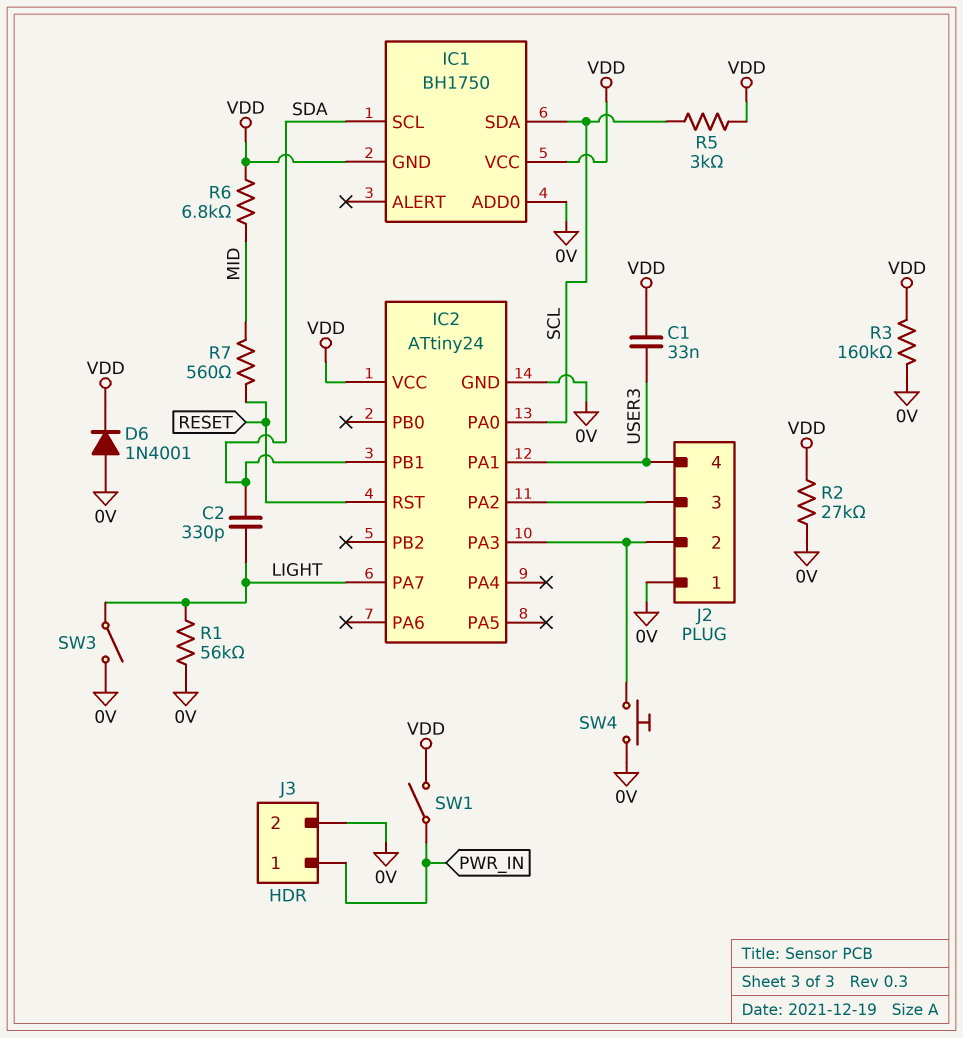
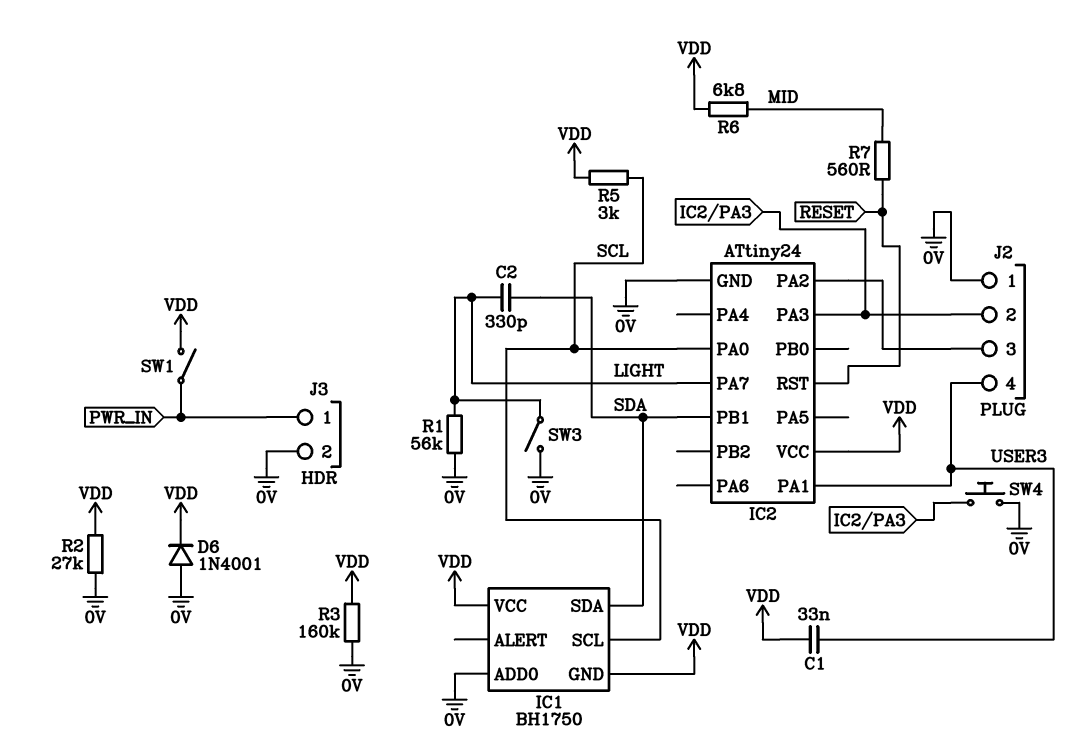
IC1 pin SCL: SDA -> SCL
IC1 pin SDA: SCL -> SDA

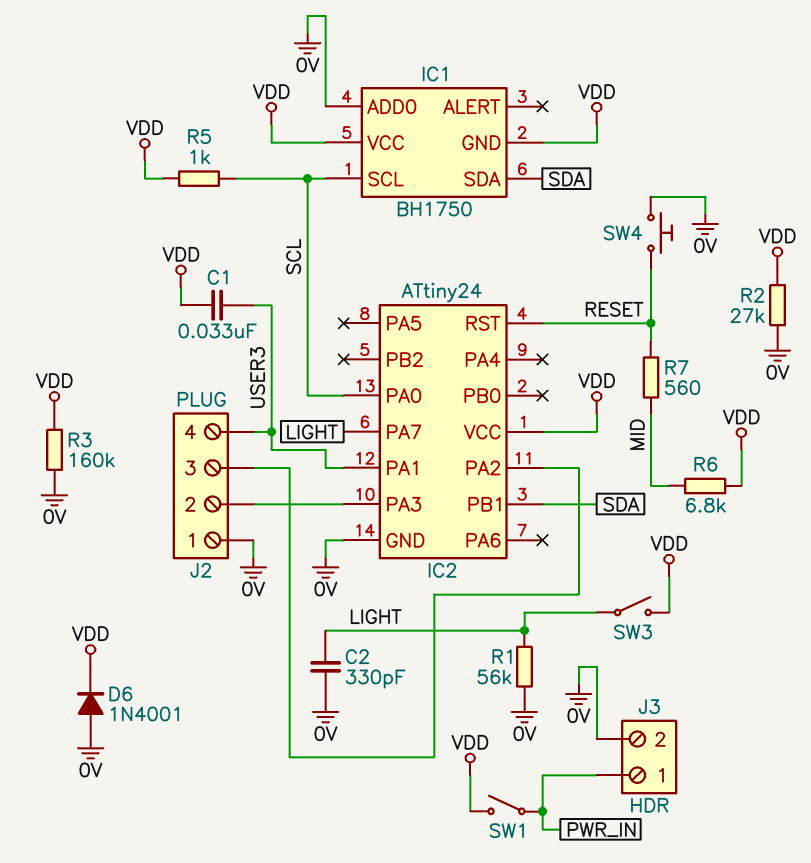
C2: 330pF (LIGHT, SDA) -> 330pF (0V, LIGHT)
R5: 3k (SCL, VDD) -> 1k (SCL, VDD)
SW3: switch (0V, LIGHT) -> switch (LIGHT, VDD)
SW4: button (0V, IC2/PA3) -> button (0V, RESET)

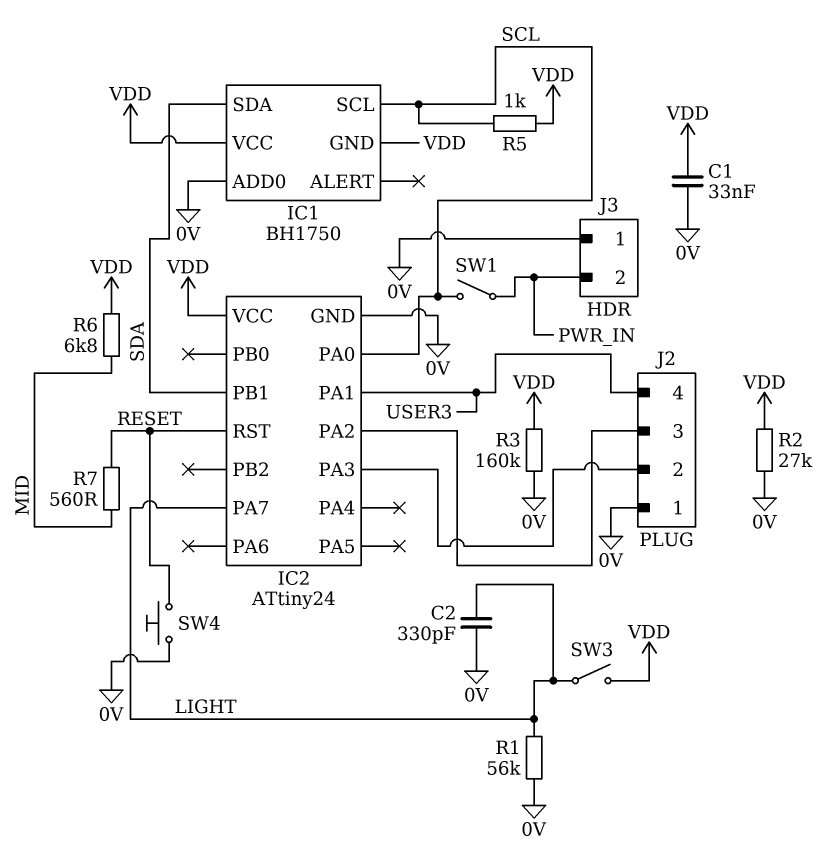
C1: 33nF (USER3, VDD) -> 33nF (0V, VDD)
D6: diode 1N4001 (A 0V, K VDD) -> none
J3 pin 1: PWR_IN -> 0V
J3 pin 2: 0V -> PWR_IN
SW1: switch (PWR_IN, VDD) -> switch (PWR_IN, SCL)

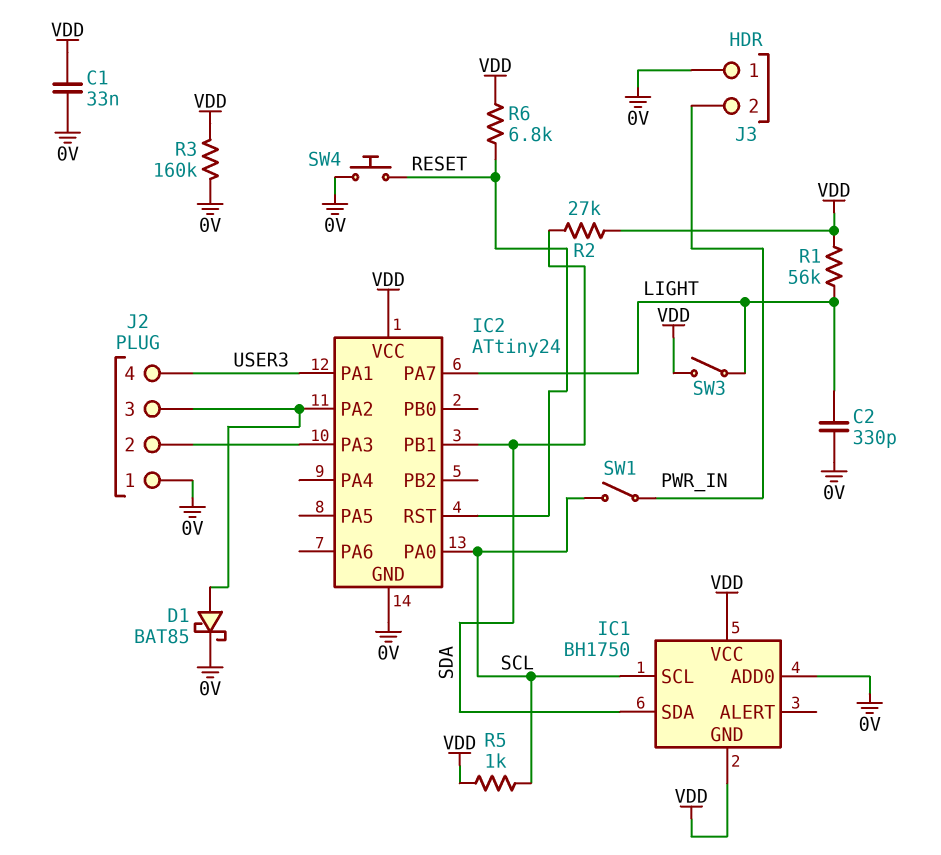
D1: none -> schottky BAT85 (A IC2/PA2, K 0V)
R1: 56k (0V, LIGHT) -> 56k (LIGHT, VDD)
R2: 27k (0V, VDD) -> 27k (SDA, VDD)
R6: 6.8k (MID, VDD) -> 6.8k (RESET, VDD)
R7: 560 (MID, RESET) -> none

